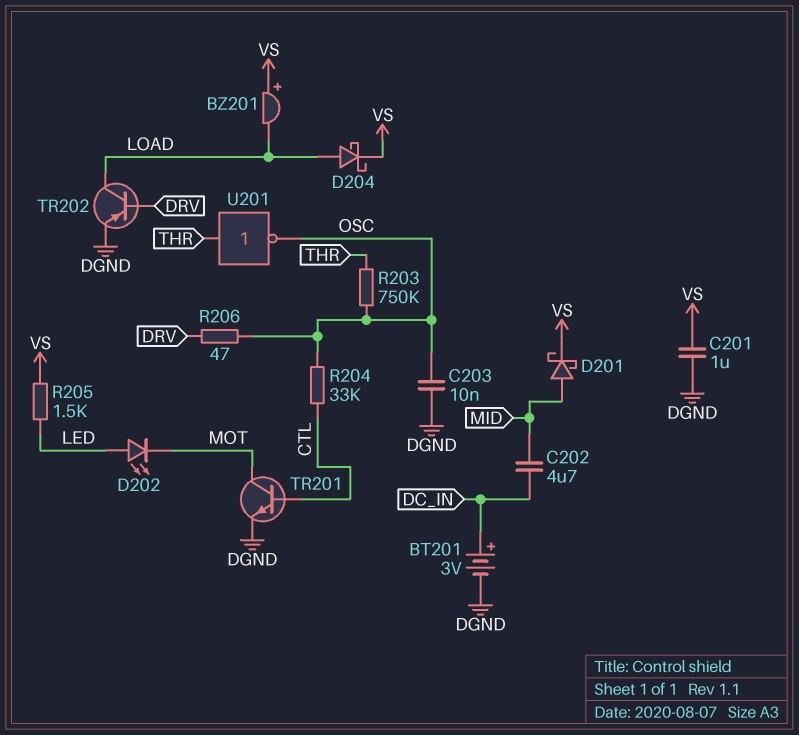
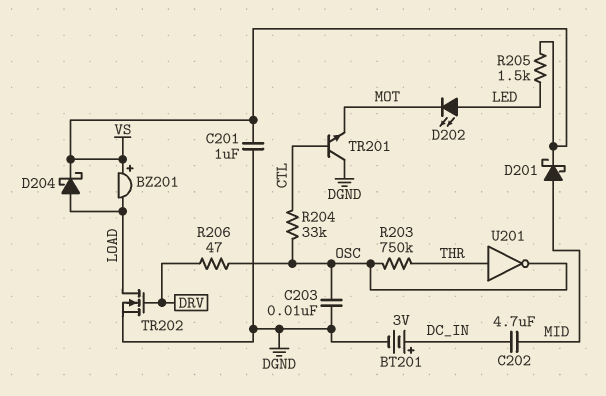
TR201: NPN (B CTL, C MOT, E DGND) -> NPN (B CTL, C DGND, E MOT)
TR202: PNP (B DRV, C LOAD, E DGND) -> NMOS (G DRV, D LOAD, S DGND)

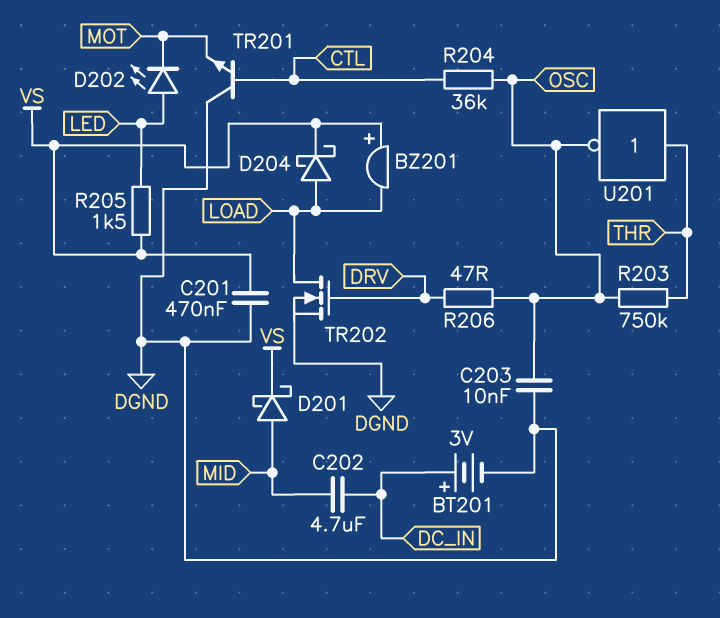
C201: 1uF (DGND, VS) -> 470nF (DGND, VS)
R204: 33k (CTL, OSC) -> 36k (CTL, OSC)

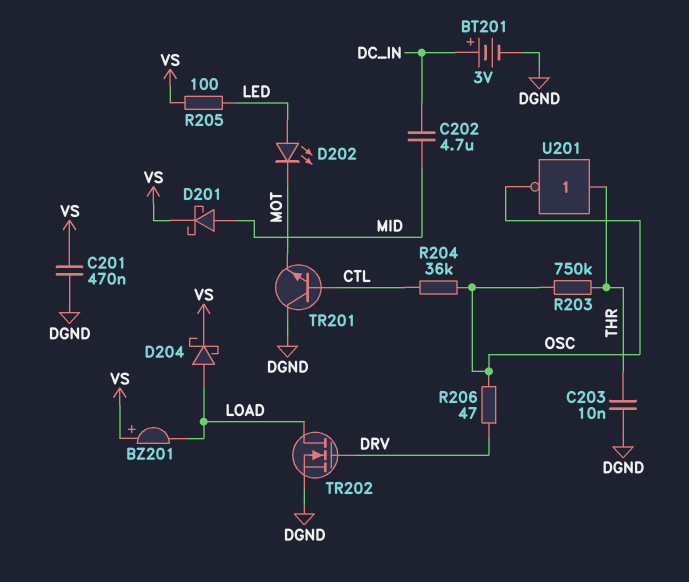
C203: 10nF (DGND, OSC) -> 10nF (DGND, THR)
R205: 1.5k (LED, VS) -> 100 (LED, VS)

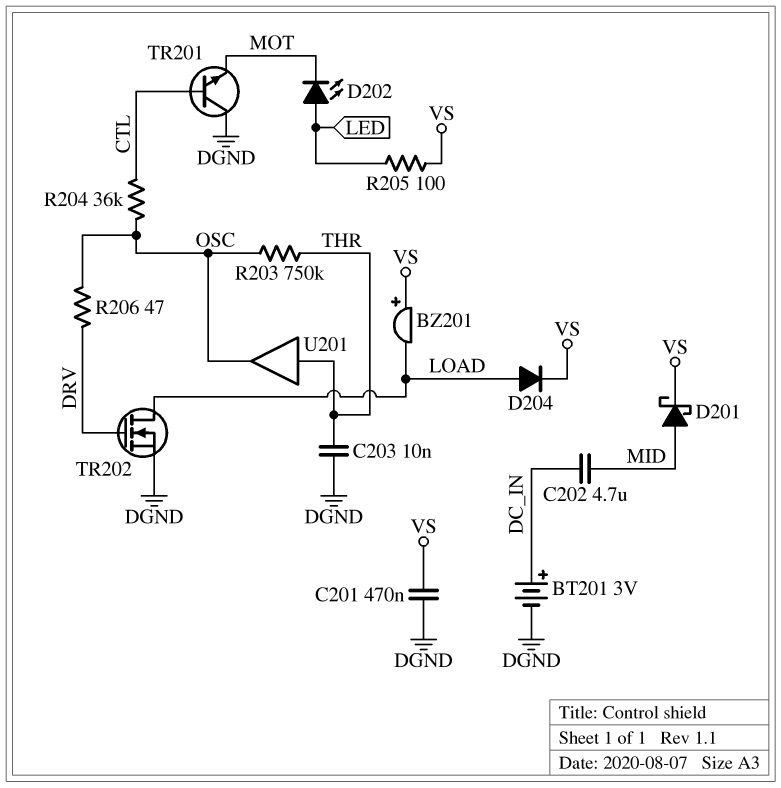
D204: schottky (A LOAD, K VS) -> diode (A LOAD, K VS)
U201: NOT (in THR, out OSC) -> buffer (in THR, out OSC)

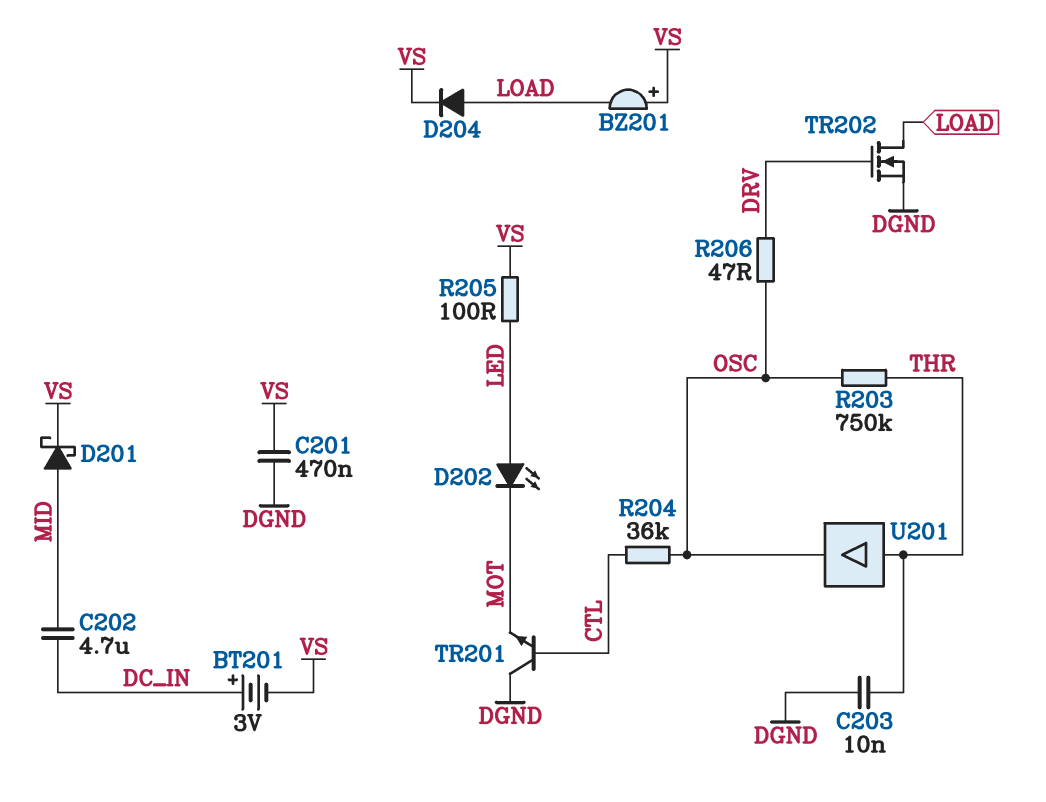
BT201: 3V (plus DC_IN, minus DGND) -> 3V (plus DC_IN, minus VS)

